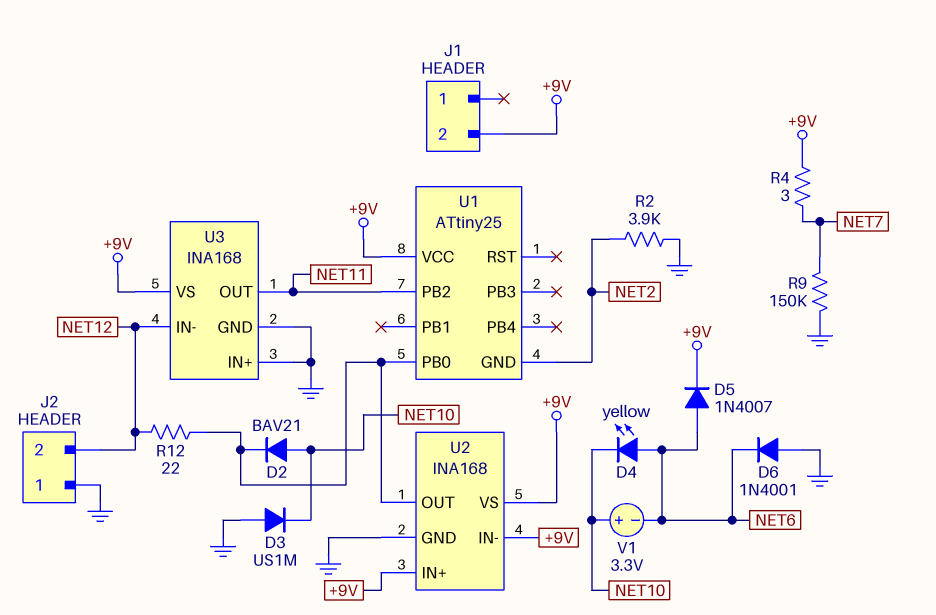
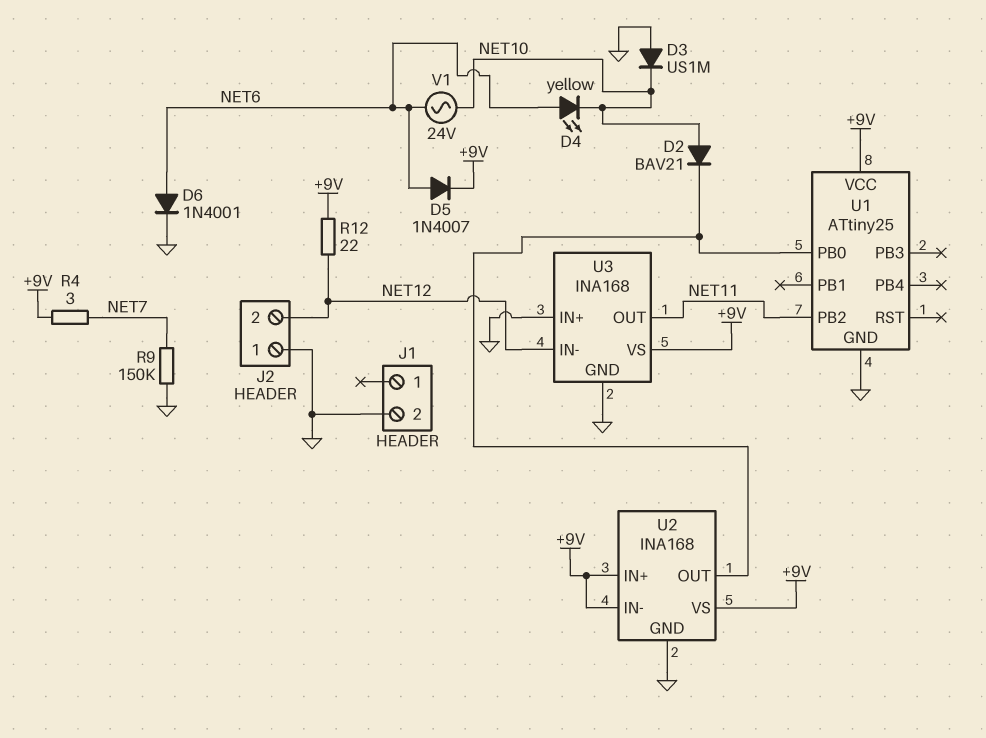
D6: diode 1N4001 (A GND, K NET6) -> diode 1N4001 (A NET6, K GND)
J1 pin 2: +9V -> GND
R2: 3.9k (GND, NET2) -> none
R12: 22 (NET12, U1/PB0) -> 22 (+9V, NET12)
U1 pin GND: NET2 -> GND
V1: 3.3V (plus NET10, minus NET6) -> AC 24V (NET6, NET10)

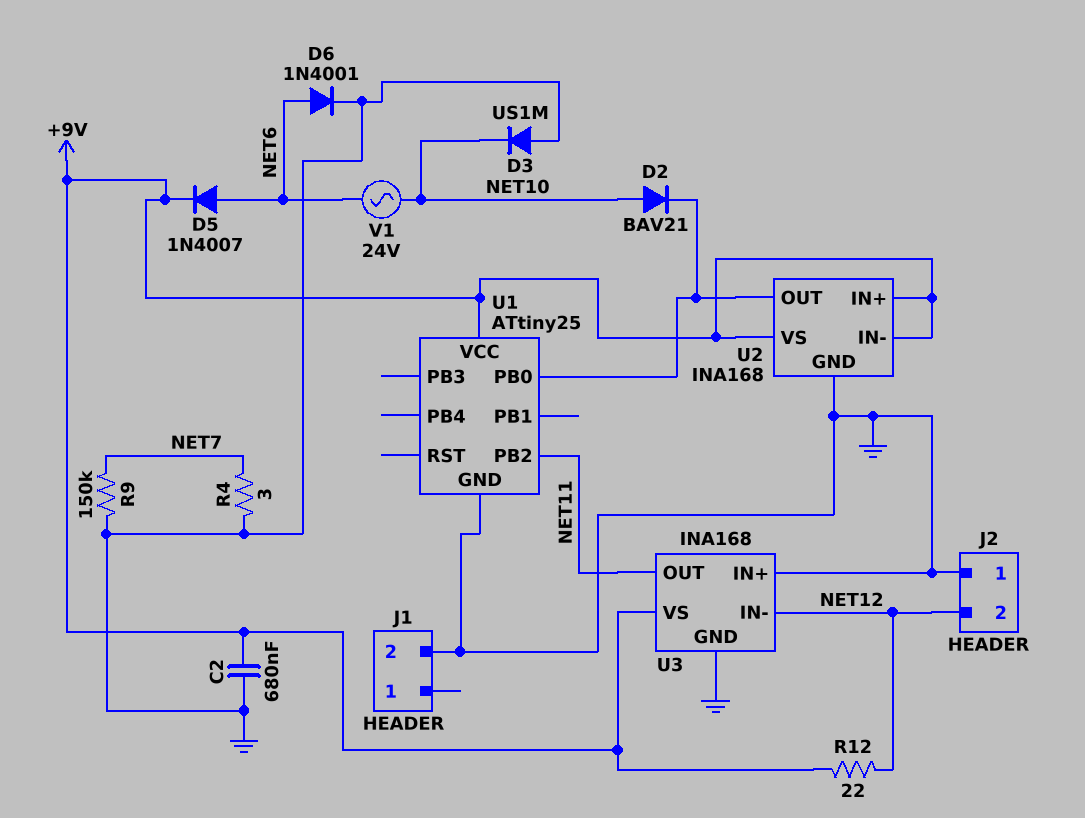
C2: none -> 680nF (+9V, GND)
D4: LED yellow (A NET6, K NET10) -> none
R4: 3 (+9V, NET7) -> 3 (GND, NET7)

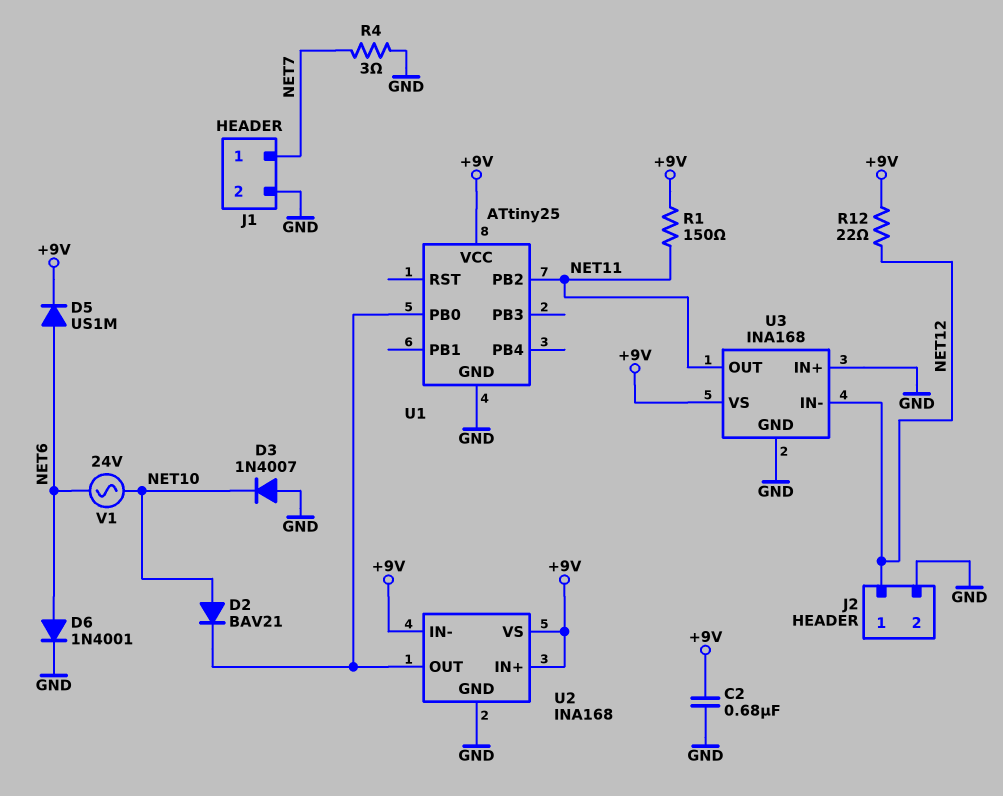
D3: diode US1M (A GND, K NET10) -> diode 1N4007 (A GND, K NET10)
D5: diode 1N4007 (A NET6, K +9V) -> diode US1M (A NET6, K +9V)
J1 pin 1: none -> NET7
J2 pin 1: GND -> NET12
J2 pin 2: NET12 -> GND
R1: none -> 150 (+9V, NET11)
R9: 150k (GND, NET7) -> none

